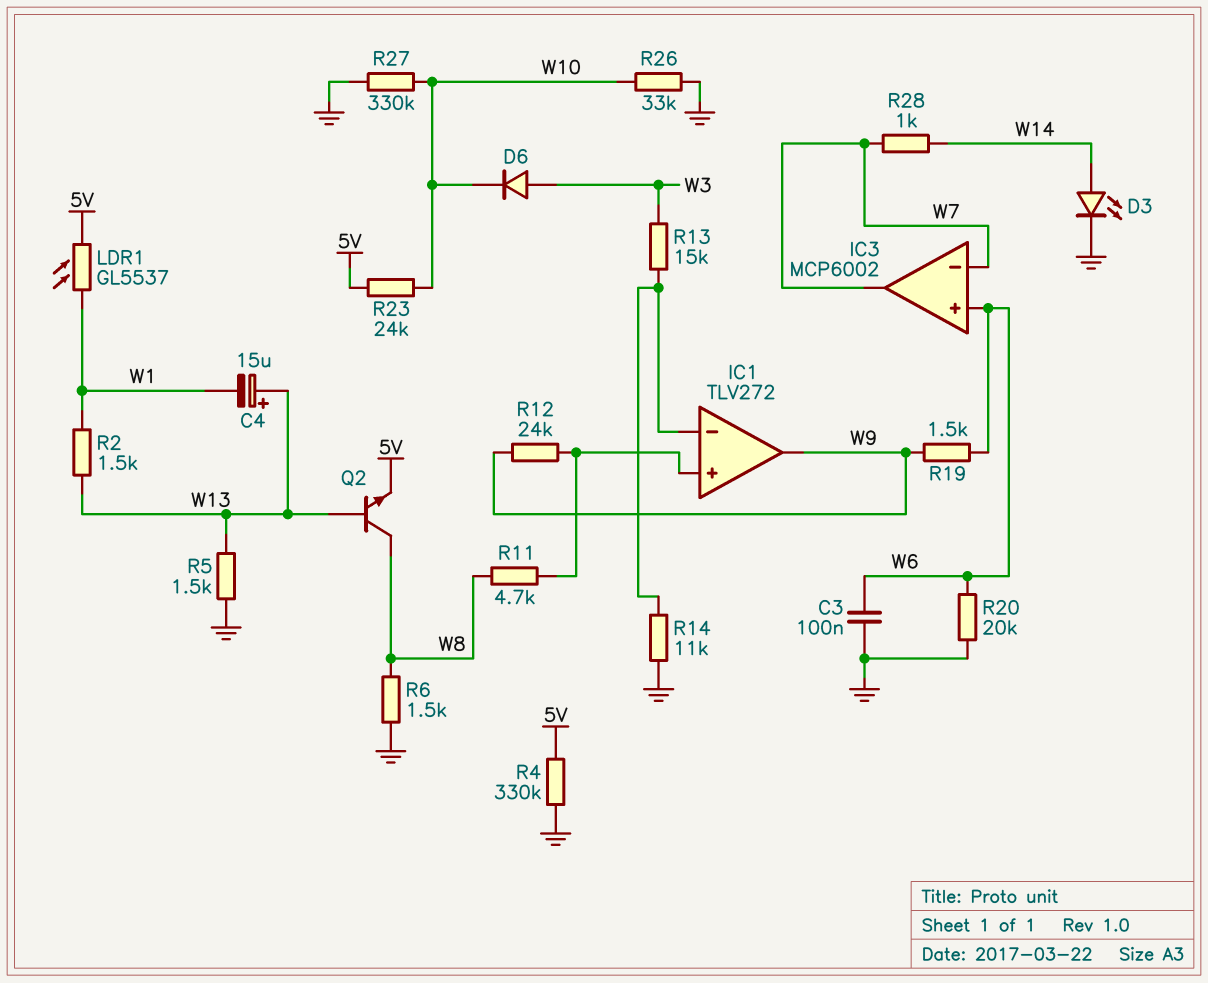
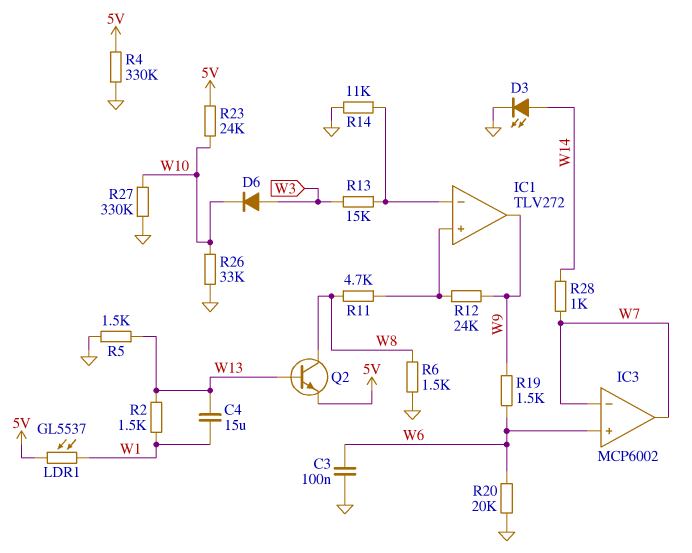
C4: 15uF (plus W13, minus W1) -> 15uF (W1, W13)

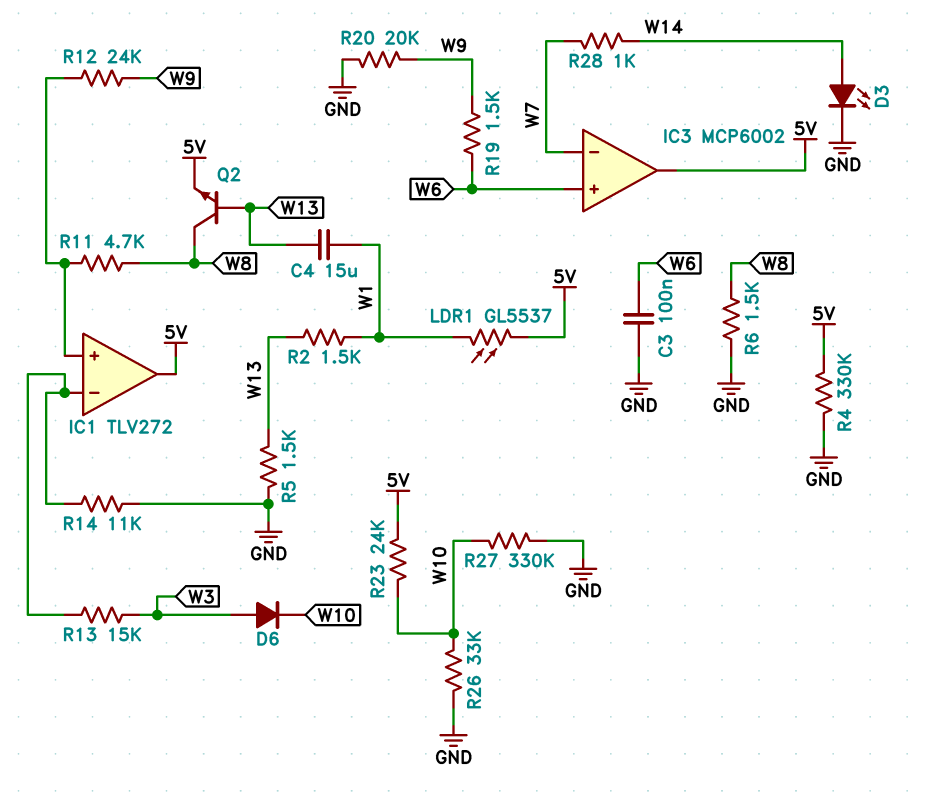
IC1 pin out: W9 -> 5V
IC3 pin out: W7 -> 5V
R20: 20k (GND, W6) -> 20k (GND, W9)

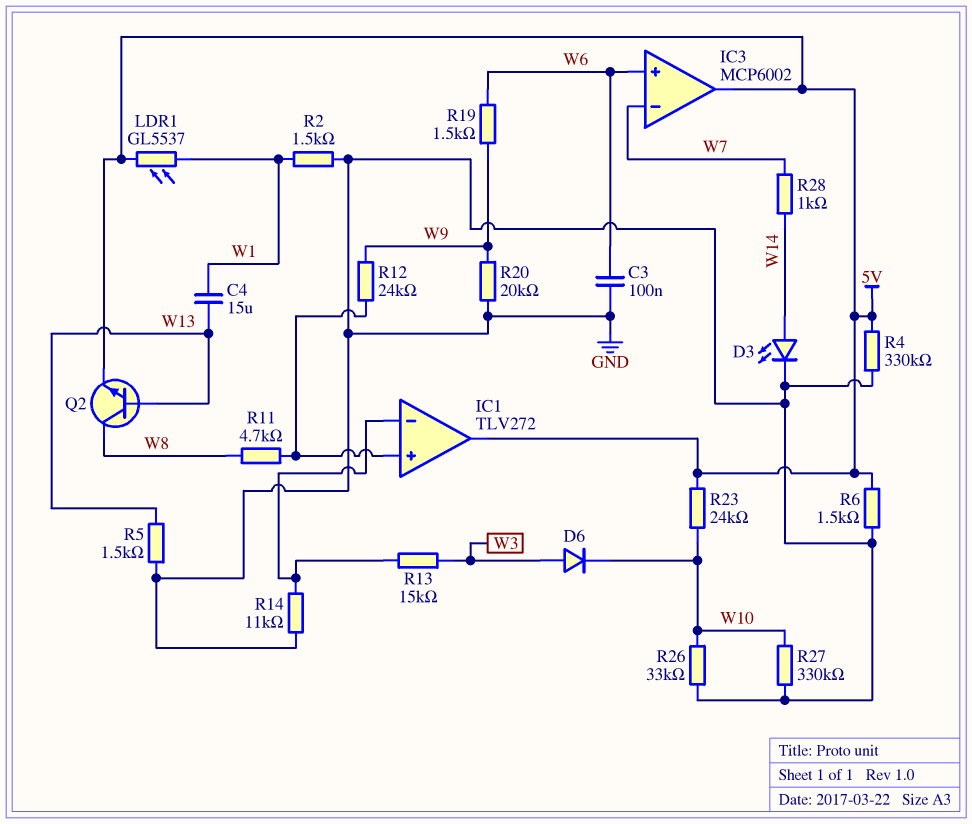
R2: 1.5k (W1, W13) -> 1.5k (GND, W1)
R6: 1.5k (GND, W8) -> 1.5k (5V, GND)

